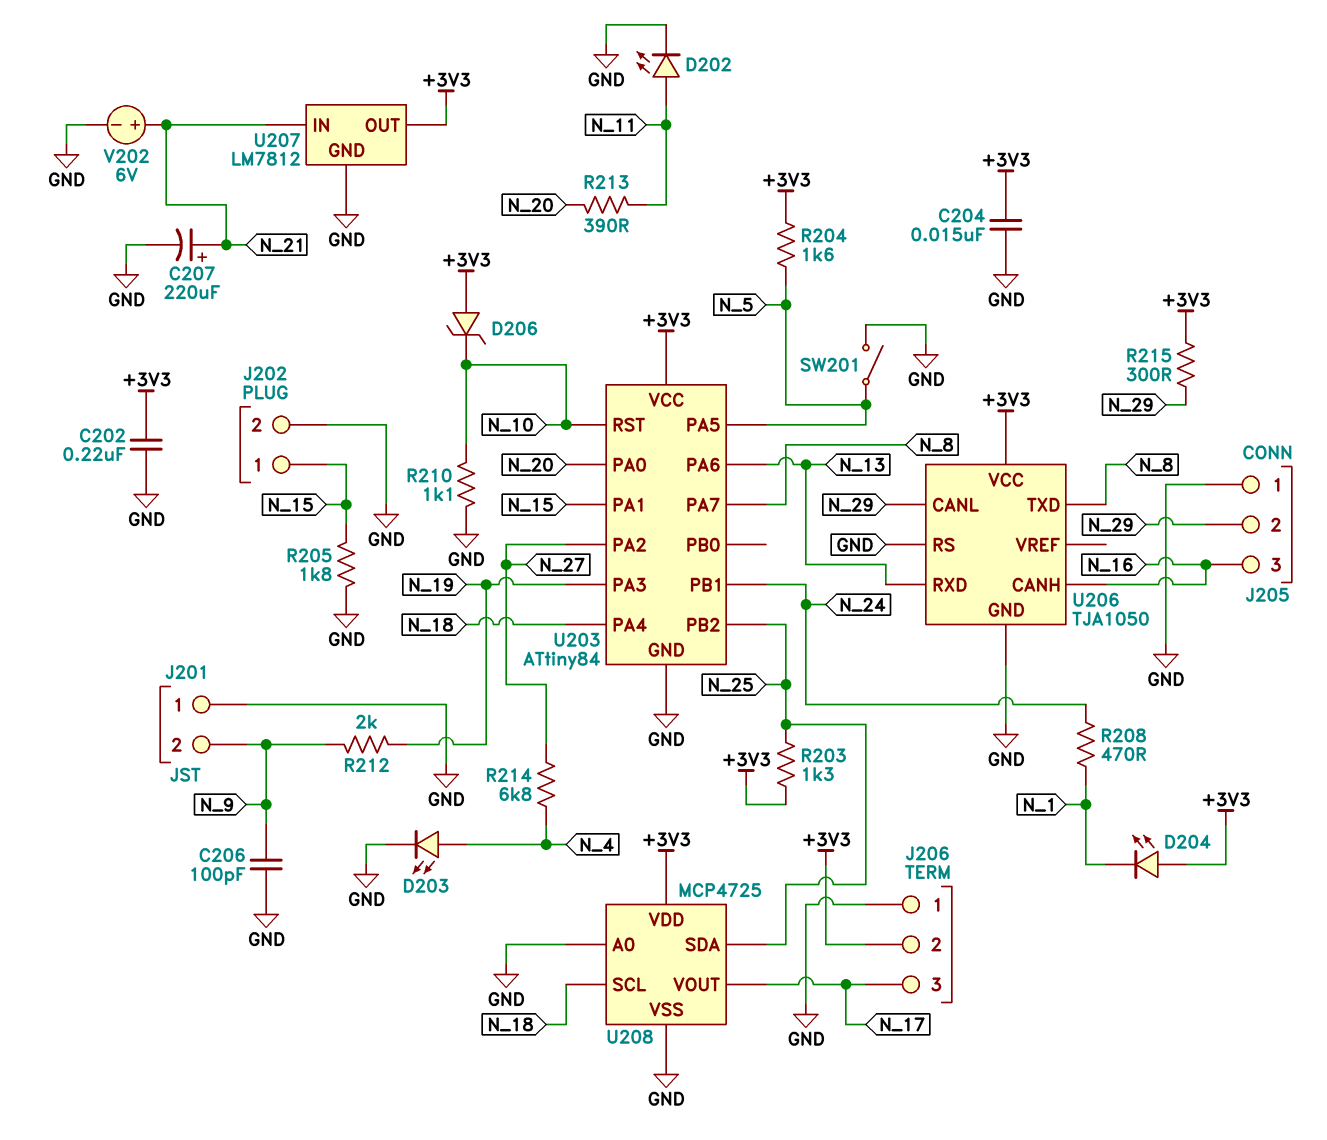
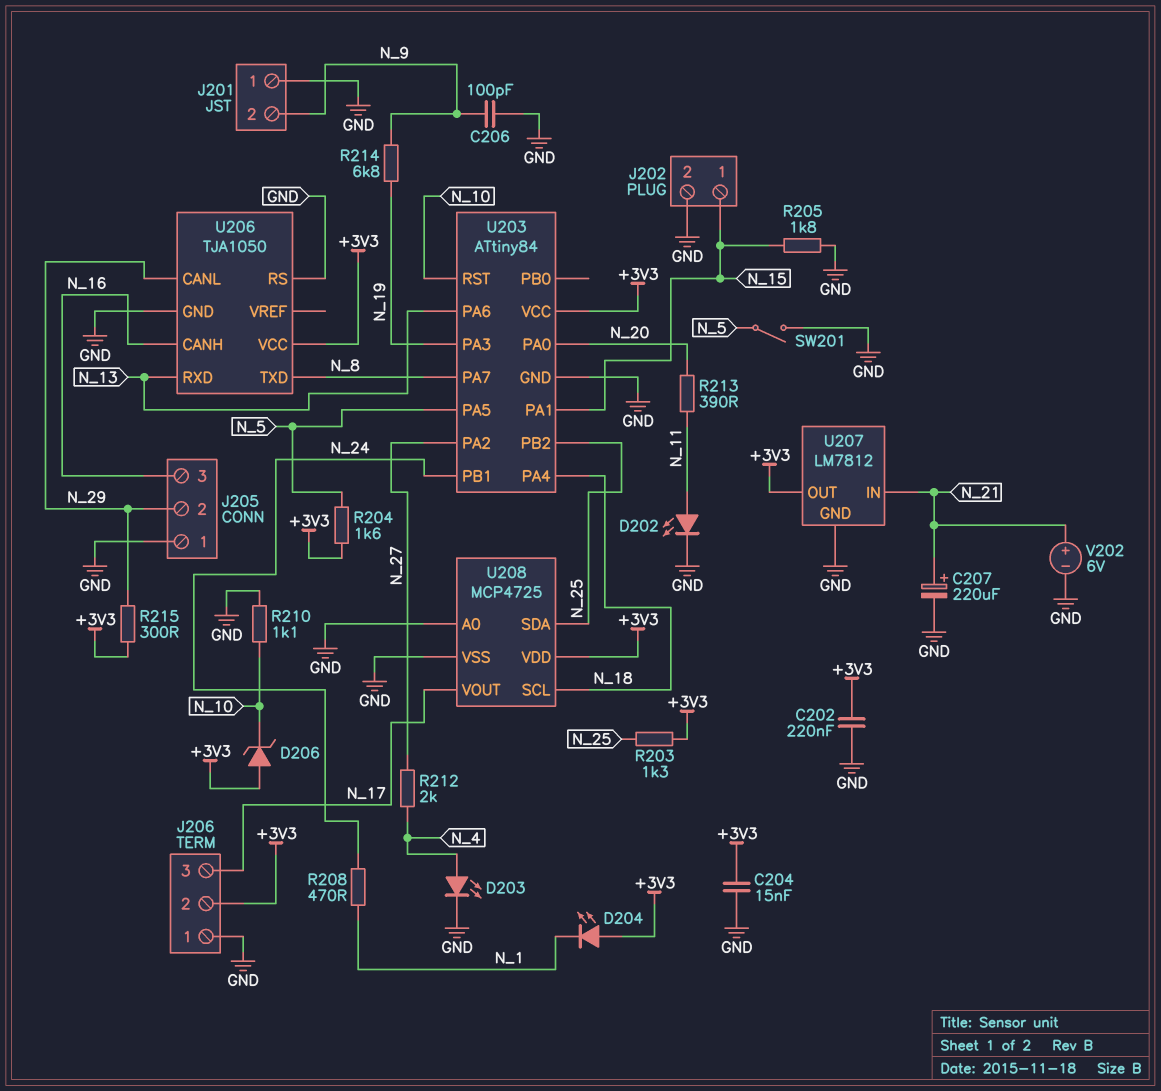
R212: 2k (N_9, N_19) -> 2k (N_4, N_27)
R214: 6.8k (N_4, N_27) -> 6.8k (N_9, N_19)

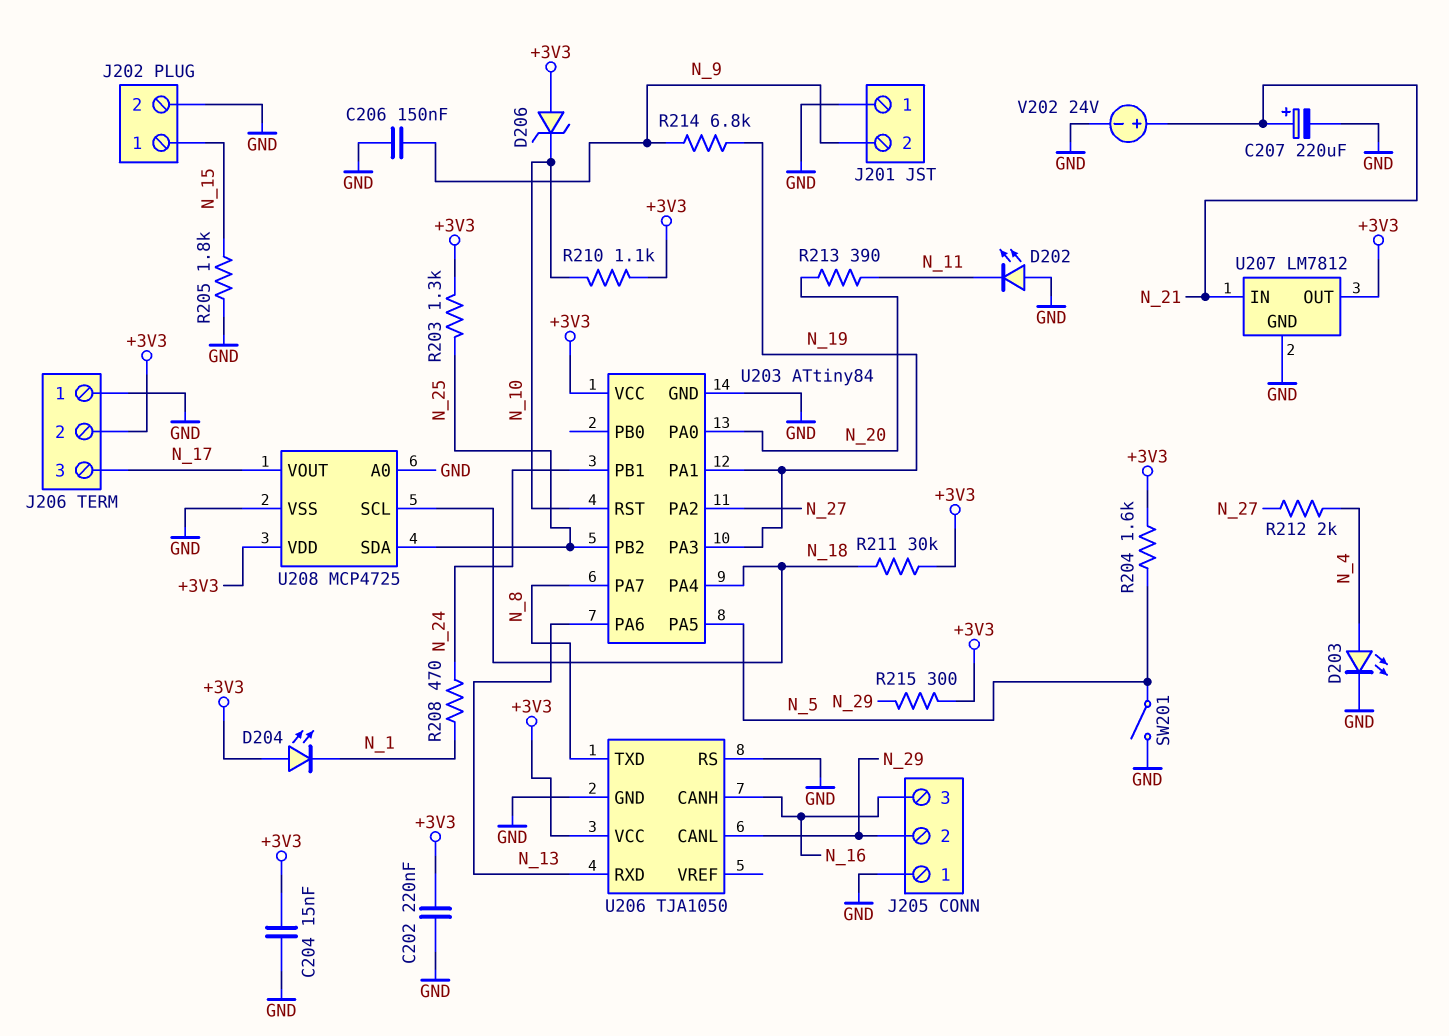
C206: 100pF (GND, N_9) -> 150nF (GND, N_9)
D202: LED (A N_11, K GND) -> LED (A GND, K N_11)
R210: 1.1k (GND, N_10) -> 1.1k (+3V3, N_10)
R211: none -> 30k (+3V3, N_18)
U203 pin PA1: N_15 -> N_19
V202: 6V (plus N_21, minus GND) -> 24V (plus N_21, minus GND)

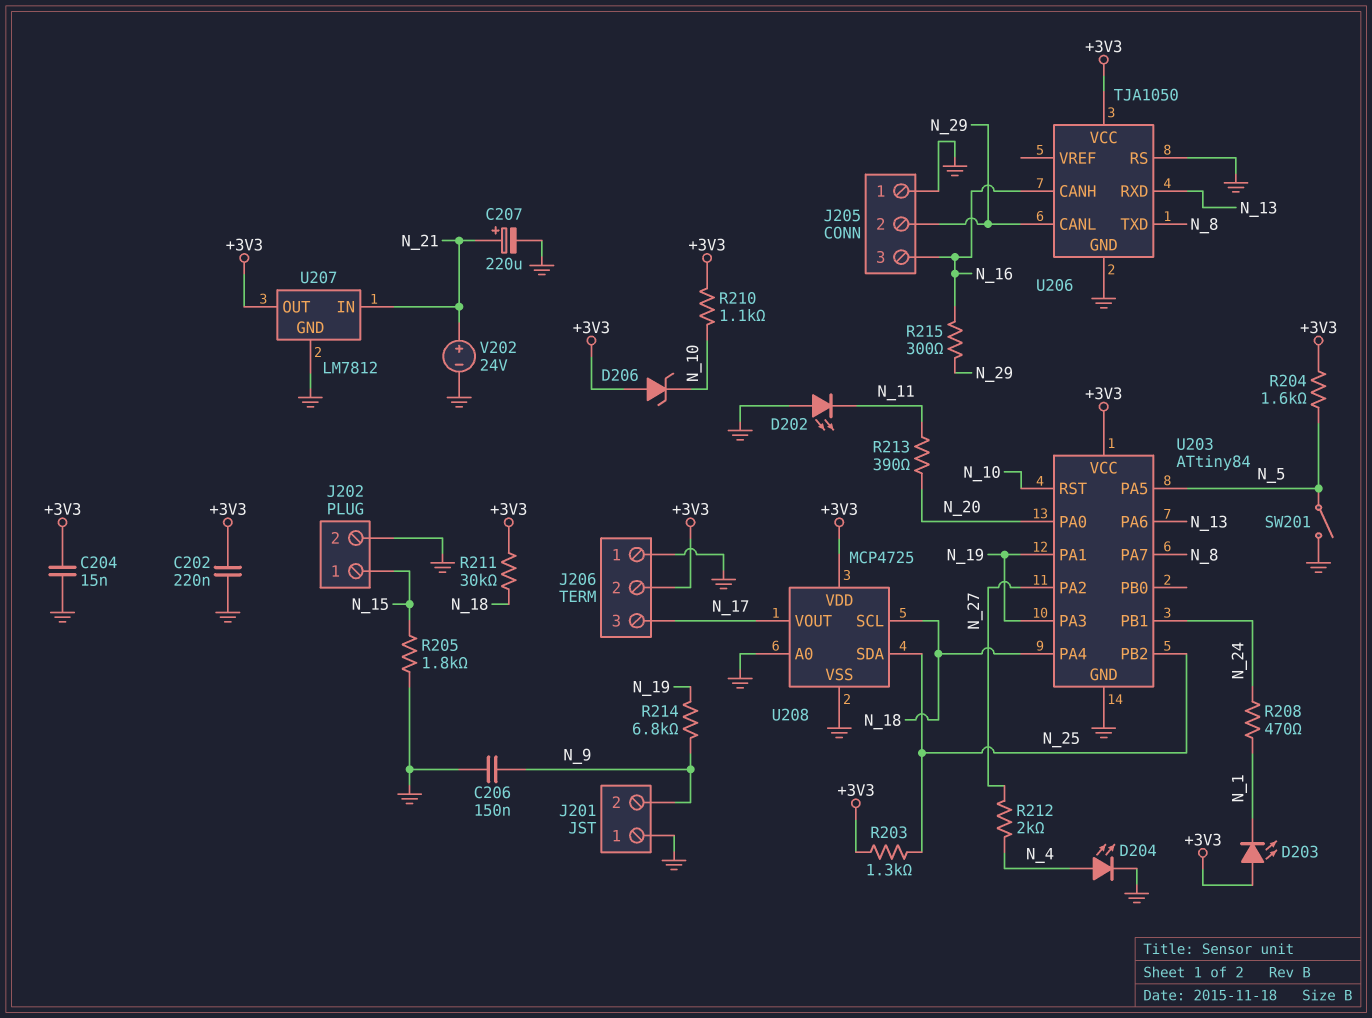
D203: LED (A N_4, K GND) -> LED (A +3V3, K N_1)
D204: LED (A +3V3, K N_1) -> LED (A N_4, K GND)
R215: 300 (+3V3, N_29) -> 300 (N_16, N_29)

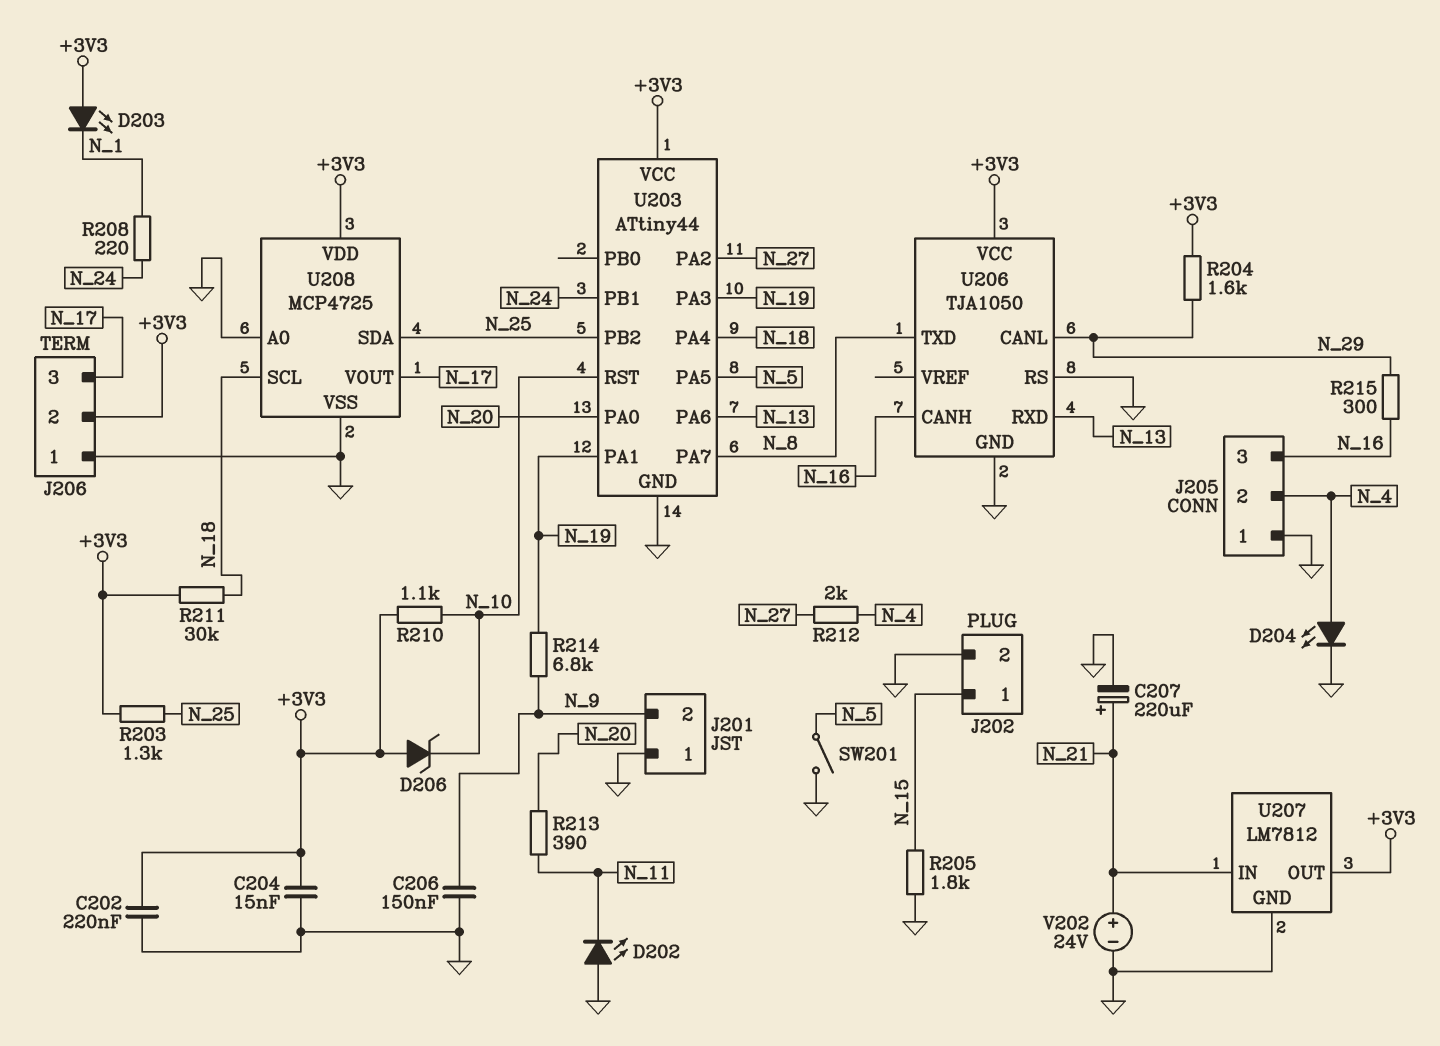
J205 pin 2: N_29 -> N_4
R204: 1.6k (+3V3, N_5) -> 1.6k (+3V3, N_29)
R208: 470 (N_1, N_24) -> 220 (N_1, N_24)
U203: ATtiny84 -> ATtiny44

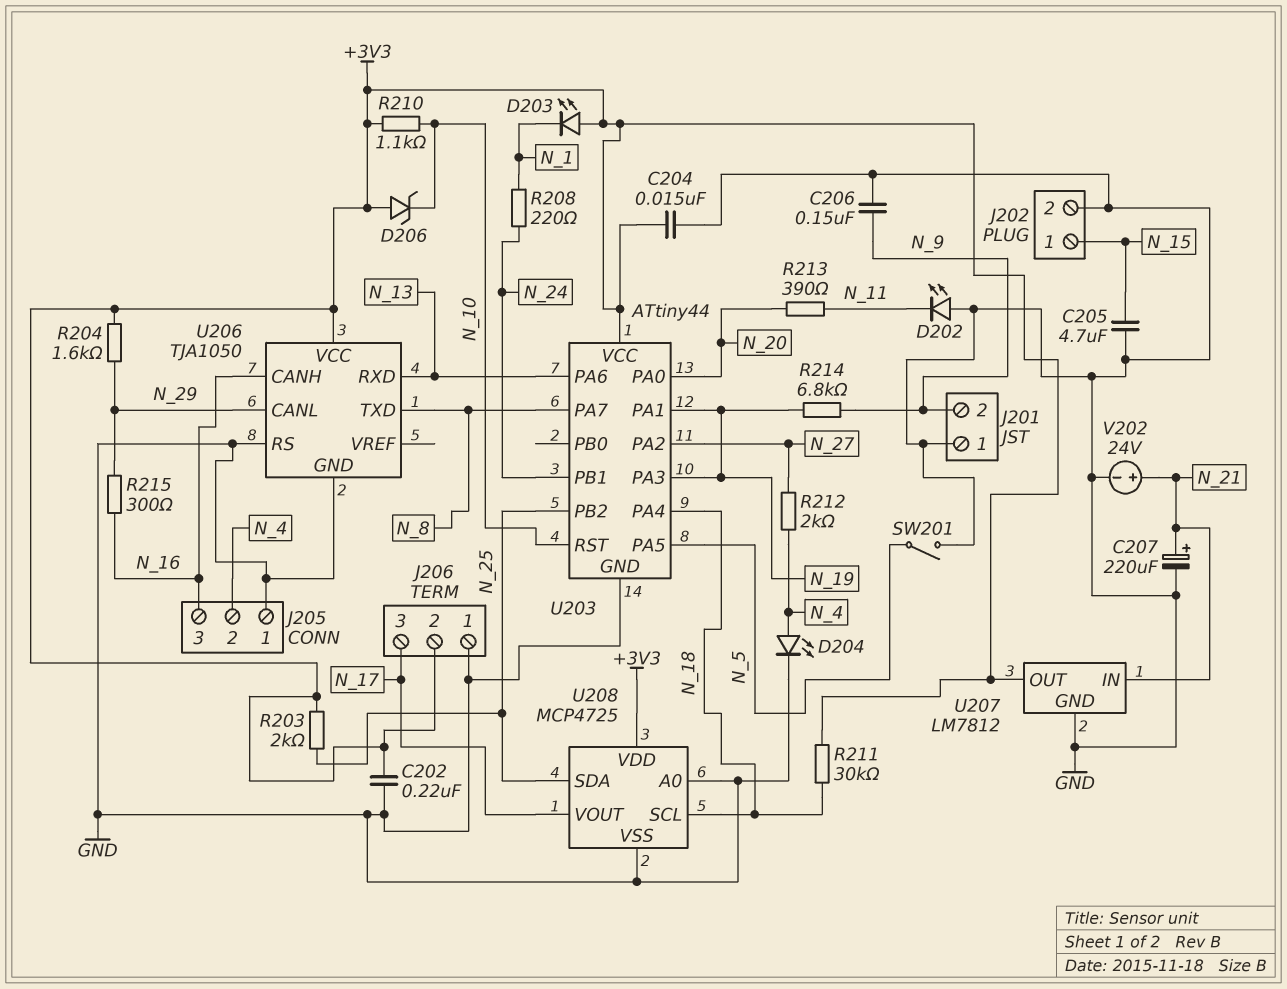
C205: none -> 4.7uF (GND, N_15)
R203: 1.3k (+3V3, N_25) -> 2k (+3V3, N_25)
R205: 1.8k (GND, N_15) -> none

